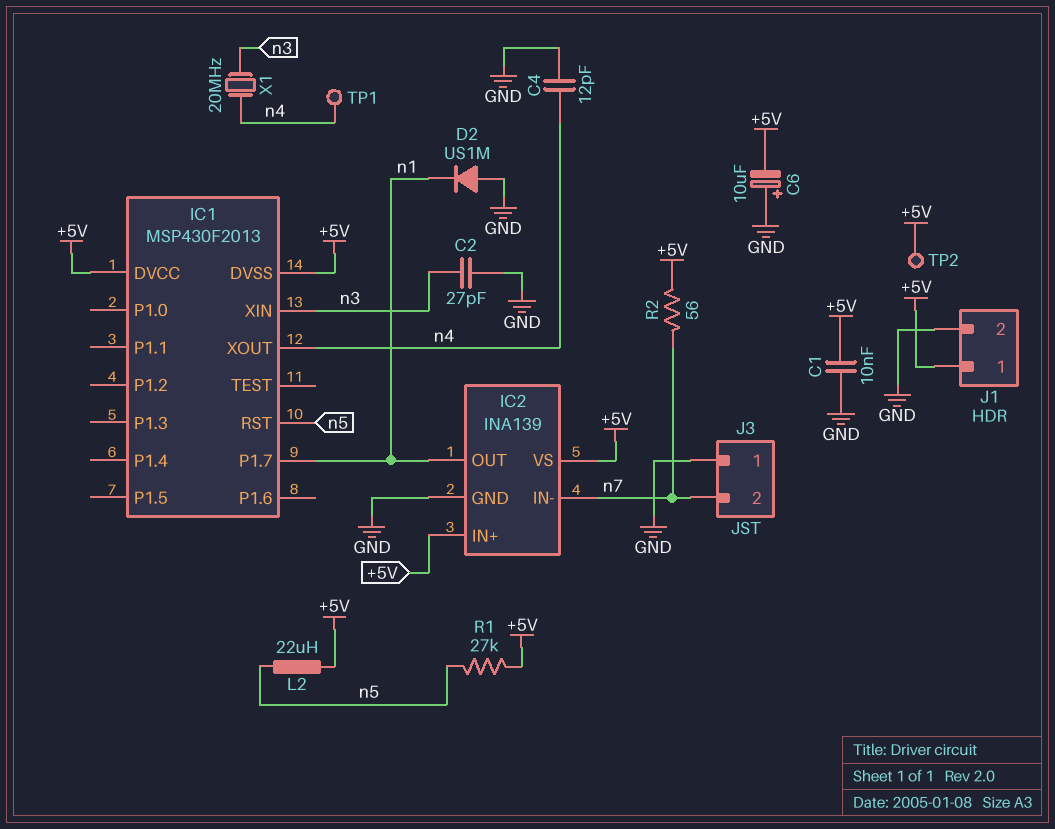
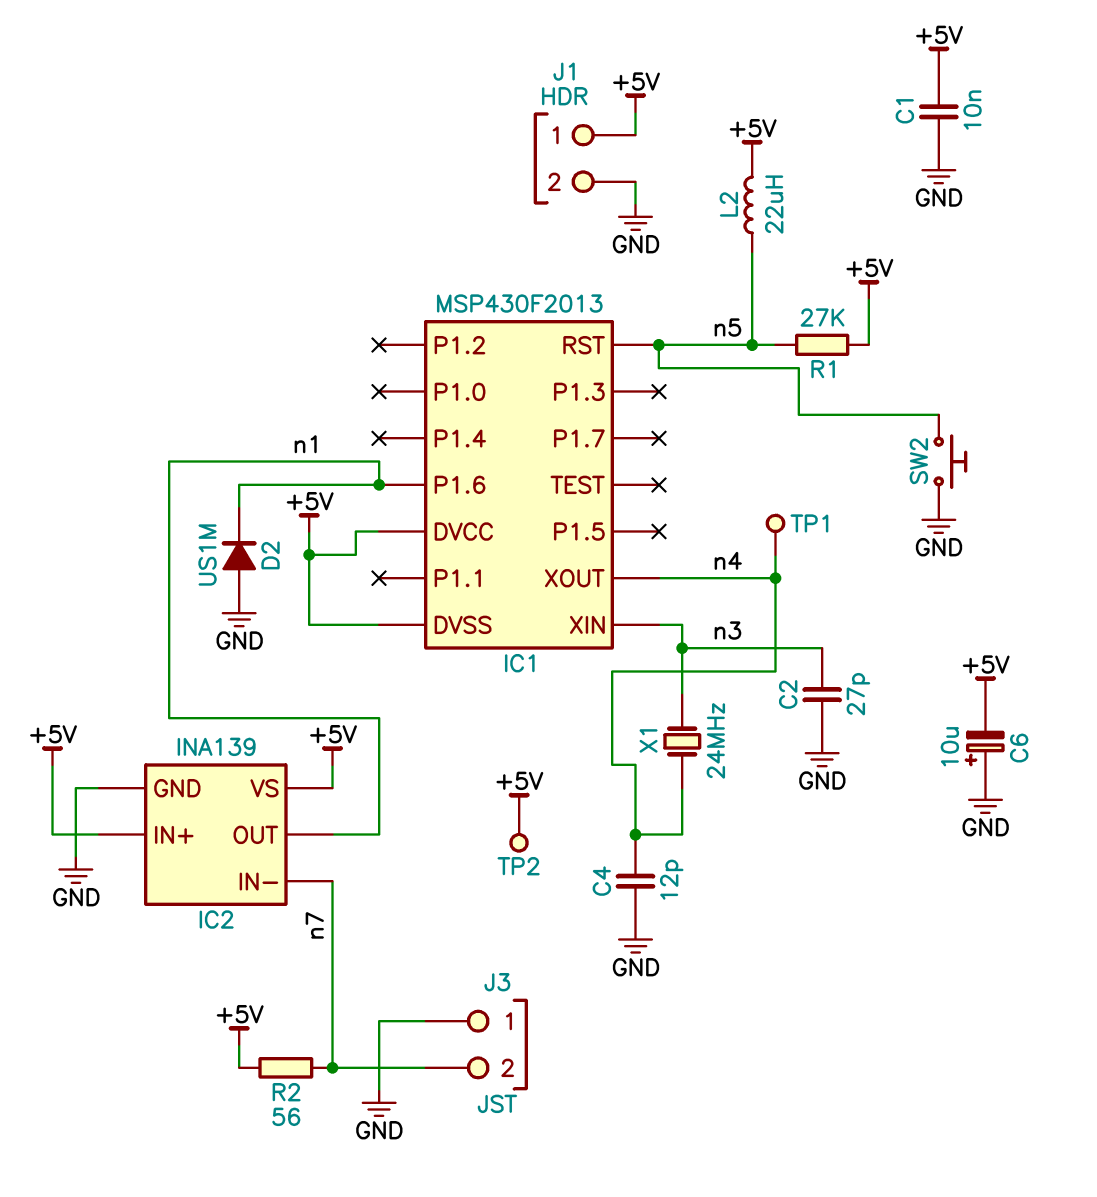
IC1 pin P1.6: none -> n1
IC1 pin P1.7: n1 -> none
SW2: none -> button (GND, n5)
X1: 20MHz (n3, n4) -> 24MHz (n3, n4)

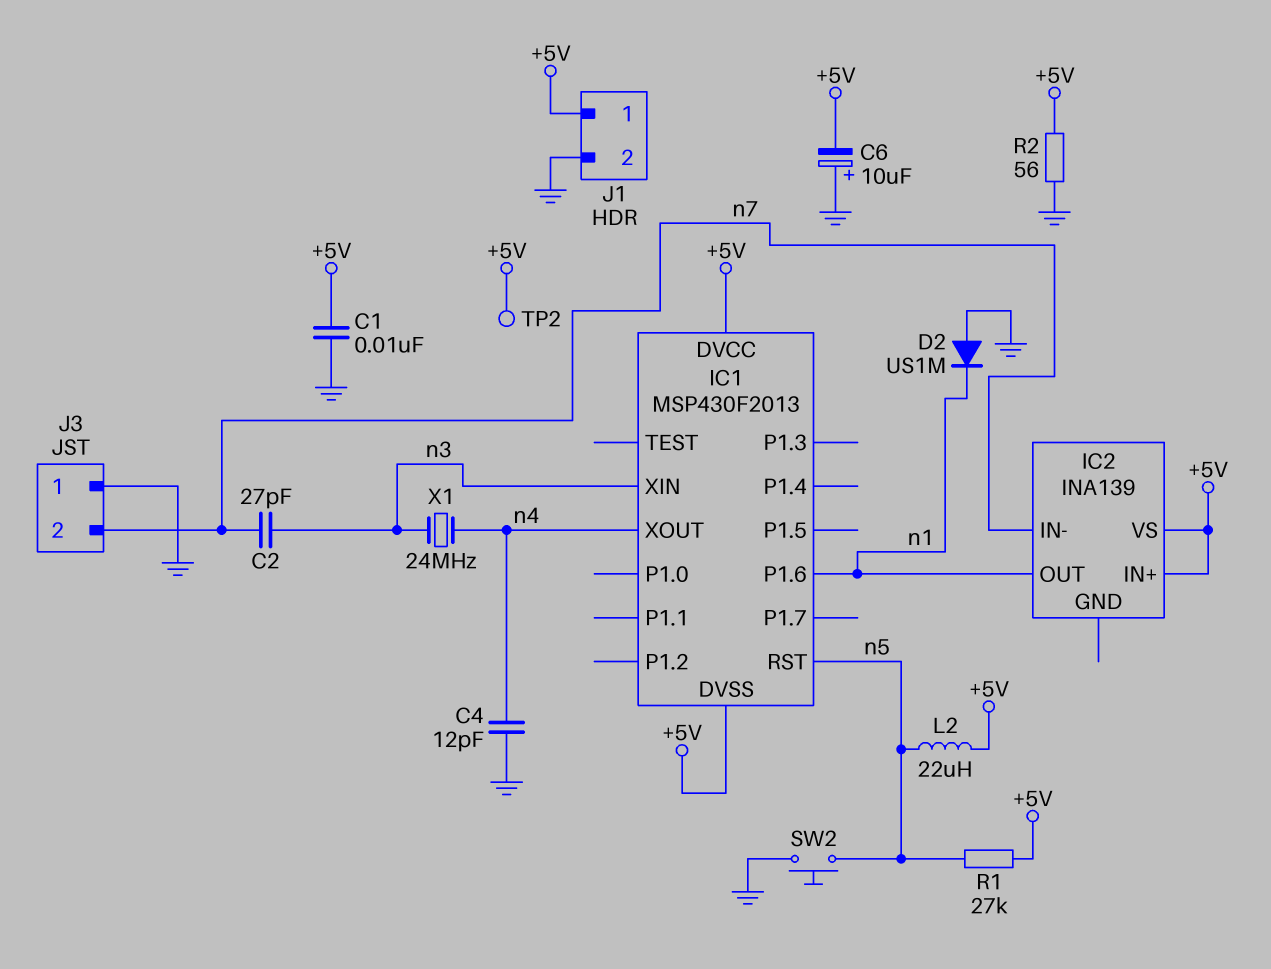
C2: 27pF (GND, n3) -> 27pF (n3, n7)
IC2 pin GND: GND -> none
R2: 56 (+5V, n7) -> 56 (+5V, GND)
TP1: test point (n4) -> none

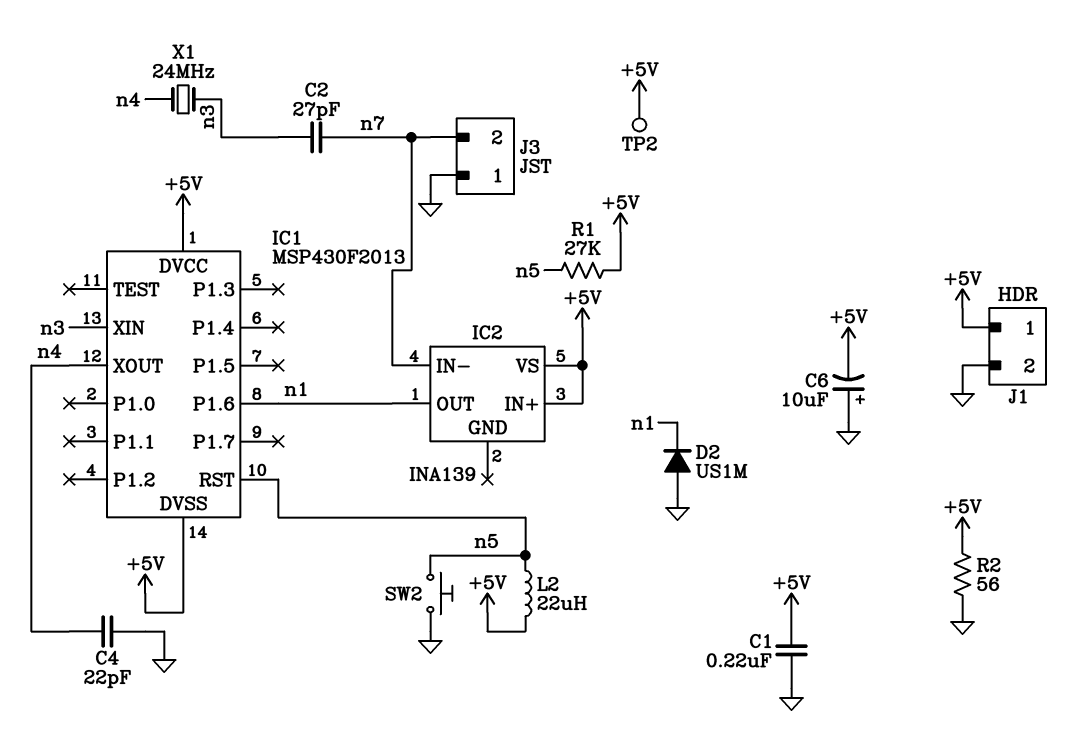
C1: 10nF (+5V, GND) -> 220nF (+5V, GND)
C4: 12pF (GND, n4) -> 22pF (GND, n4)

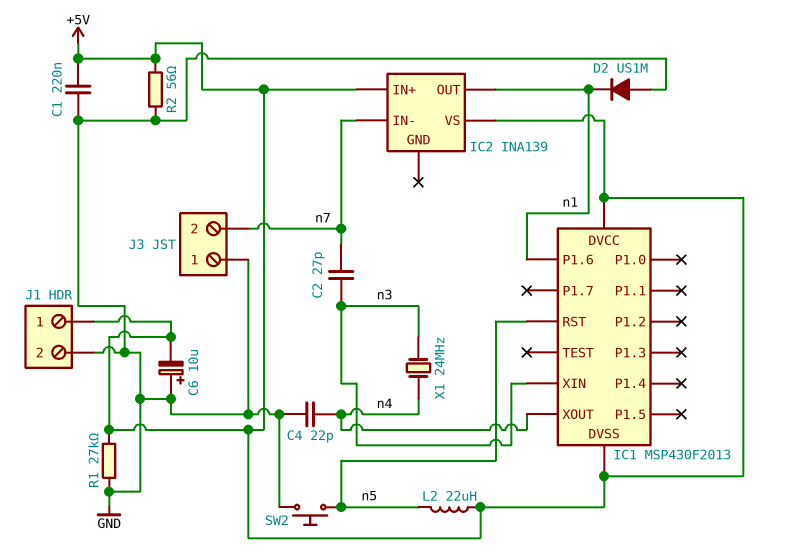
R1: 27k (+5V, n5) -> 27k (+5V, GND)
TP2: test point (+5V) -> none

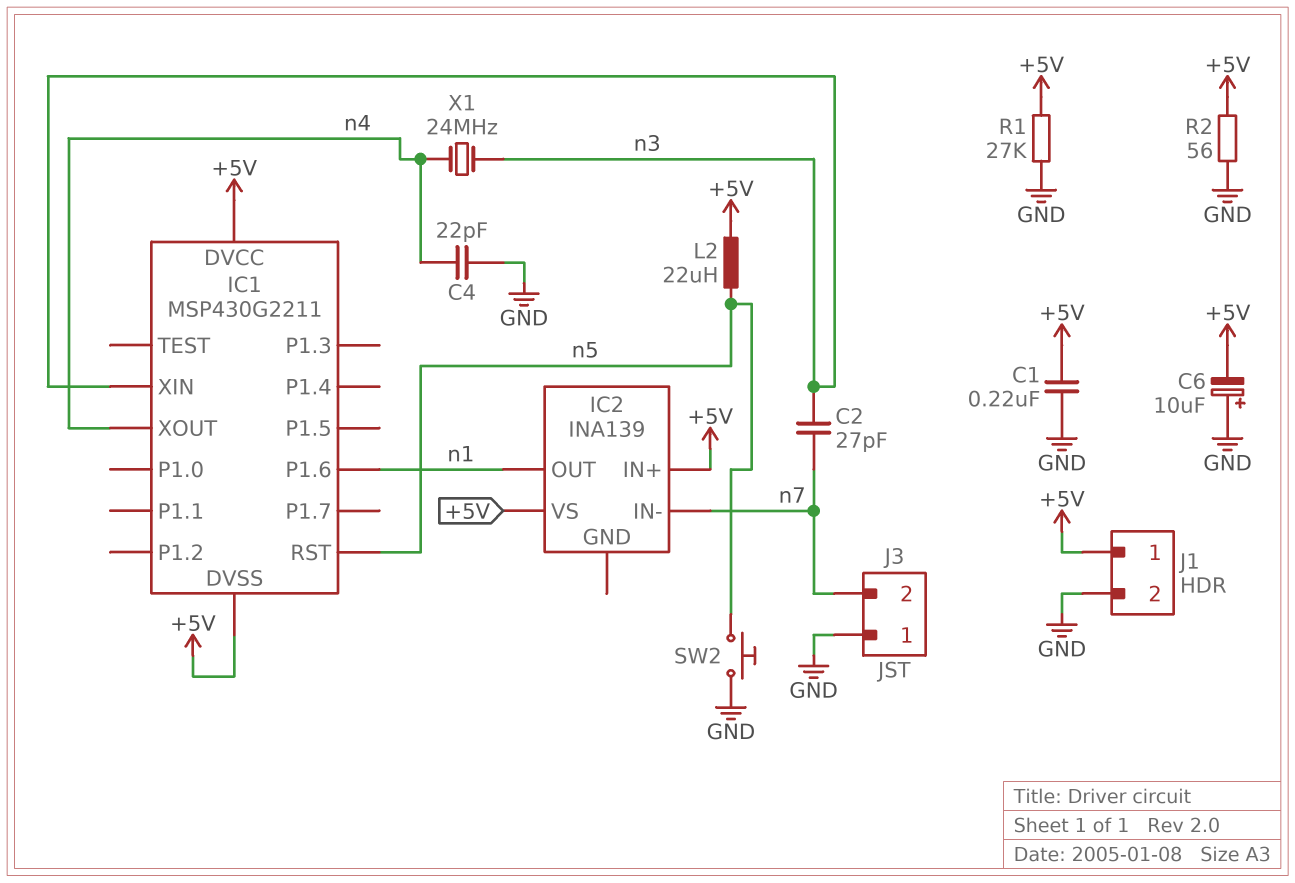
D2: diode US1M (A GND, K n1) -> none
IC1: MSP430F2013 -> MSP430G2211

